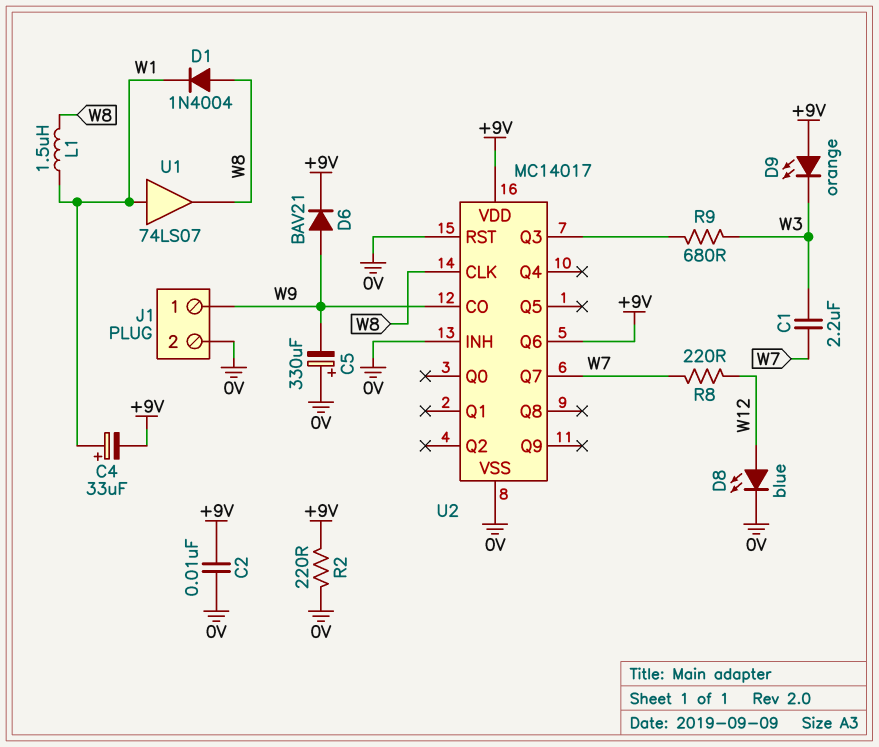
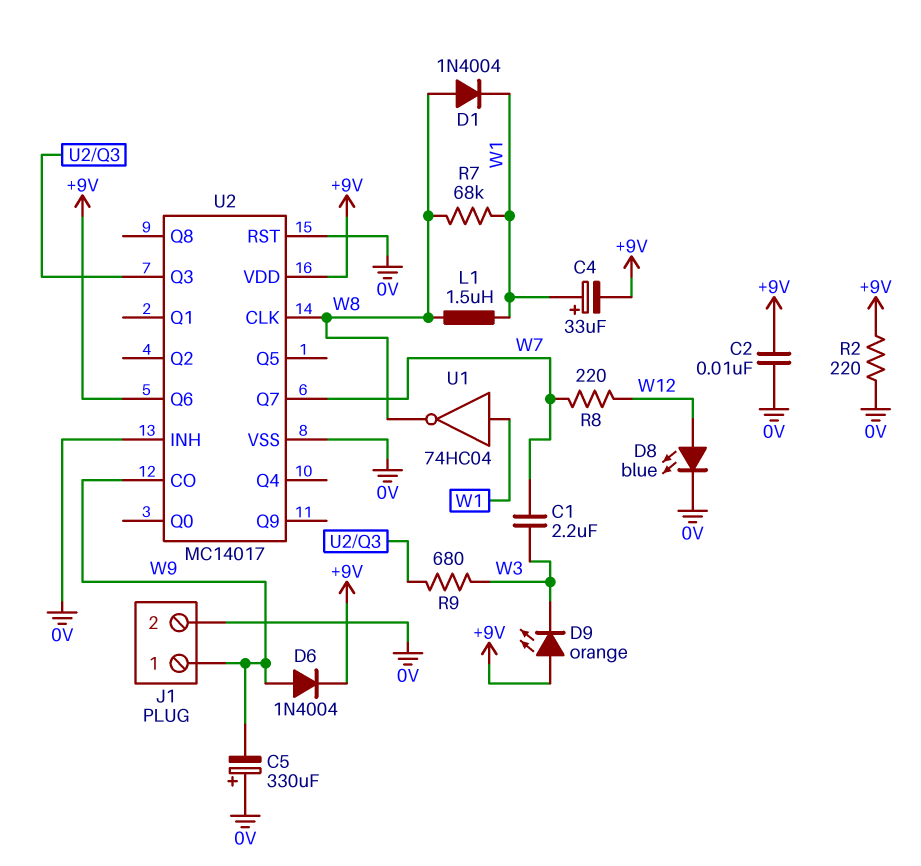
D6: diode BAV21 (A W9, K +9V) -> diode 1N4004 (A W9, K +9V)
R7: none -> 68k (W1, W8)
U1: buffer 74LS07 (in W1, out W8) -> NOT 74HC04 (in W1, out W8)

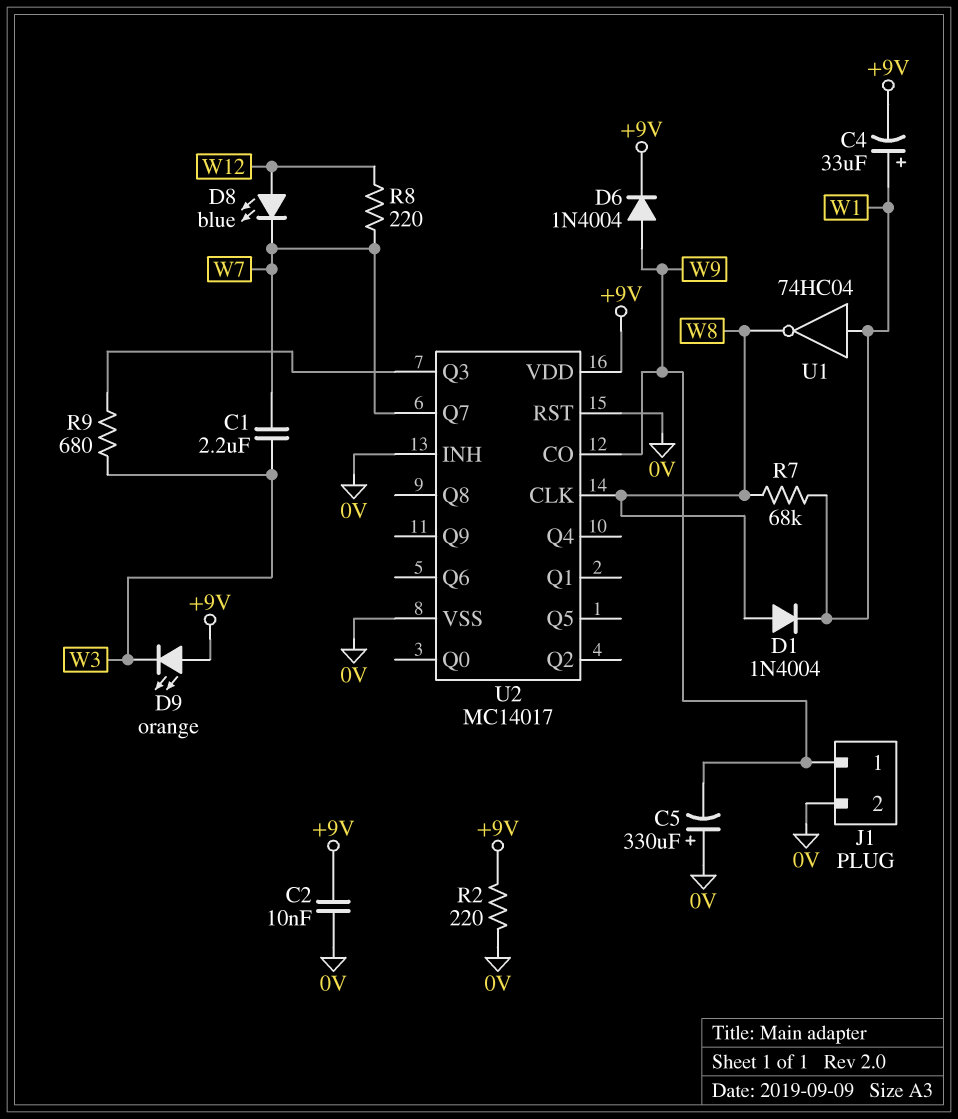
D8: LED blue (A W12, K 0V) -> LED blue (A W12, K W7)
L1: 1.5uH (W1, W8) -> none
U2 pin Q6: +9V -> none

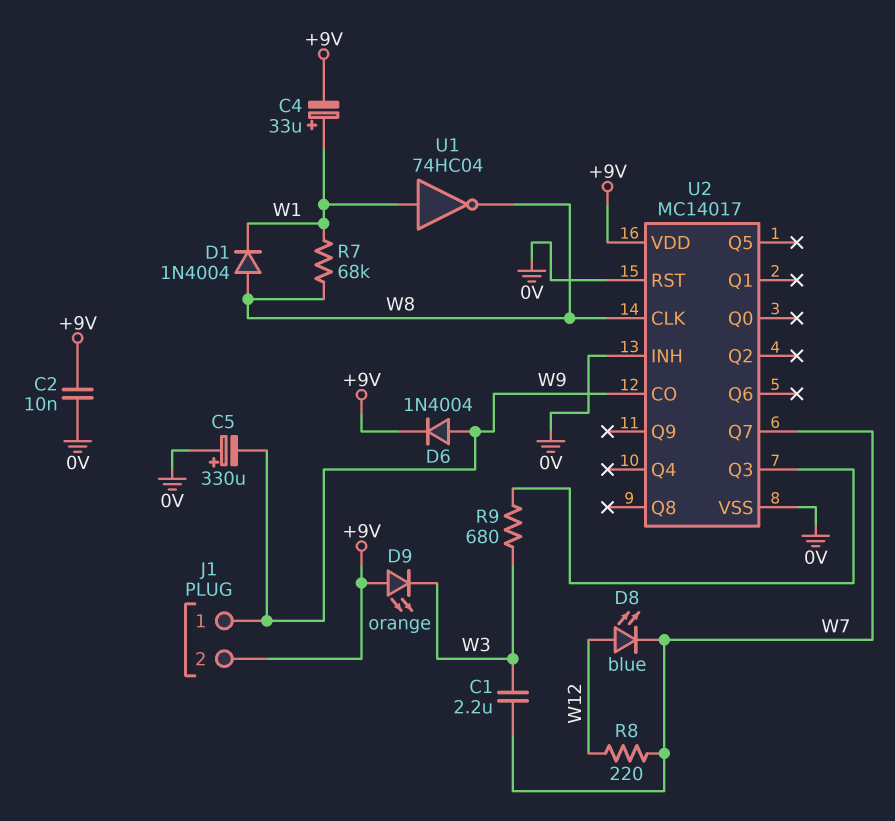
J1 pin 2: 0V -> +9V
R2: 220 (+9V, 0V) -> none

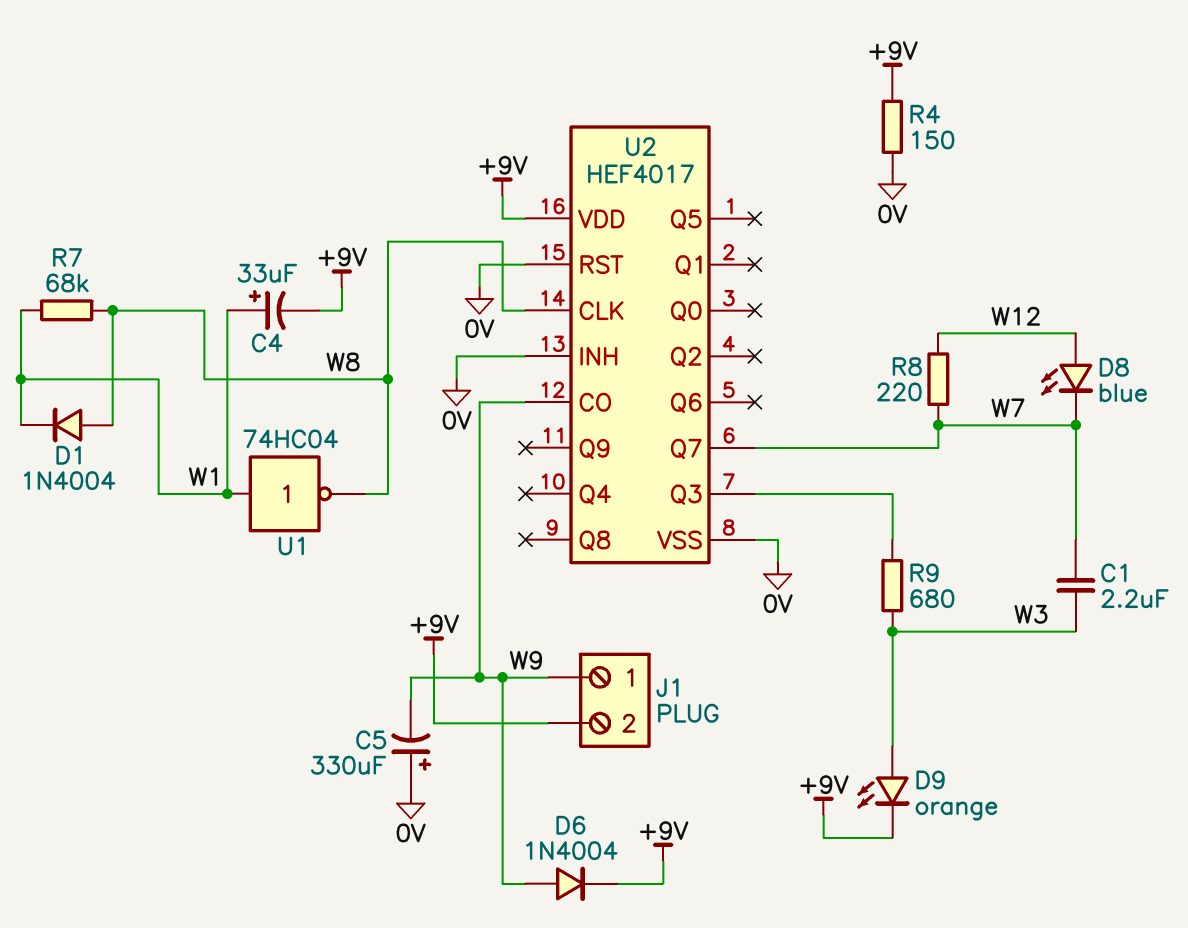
C2: 10nF (+9V, 0V) -> none
D9: LED orange (A +9V, K W3) -> LED orange (A W3, K +9V)
R4: none -> 150 (+9V, 0V)
U2: MC14017 -> HEF4017

